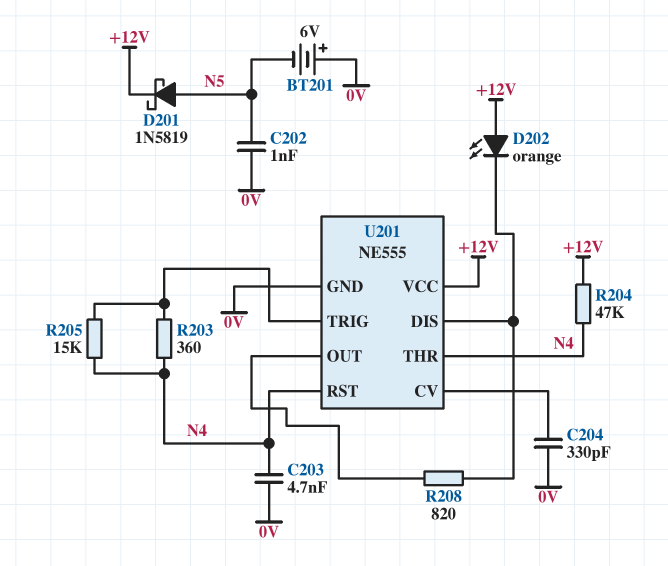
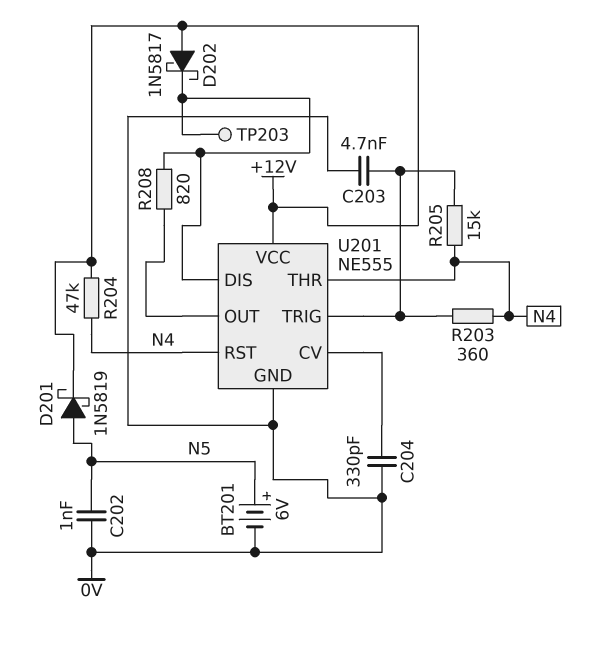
BT201: 6V (plus 0V, minus N5) -> 6V (plus N5, minus 0V)
C203: 4.7nF (0V, N4) -> 4.7nF (0V, U201/TRIG)
D202: LED orange (A +12V, K U201/DIS) -> schottky 1N5817 (A +12V, K U201/DIS)
TP203: none -> test point (U201/DIS)

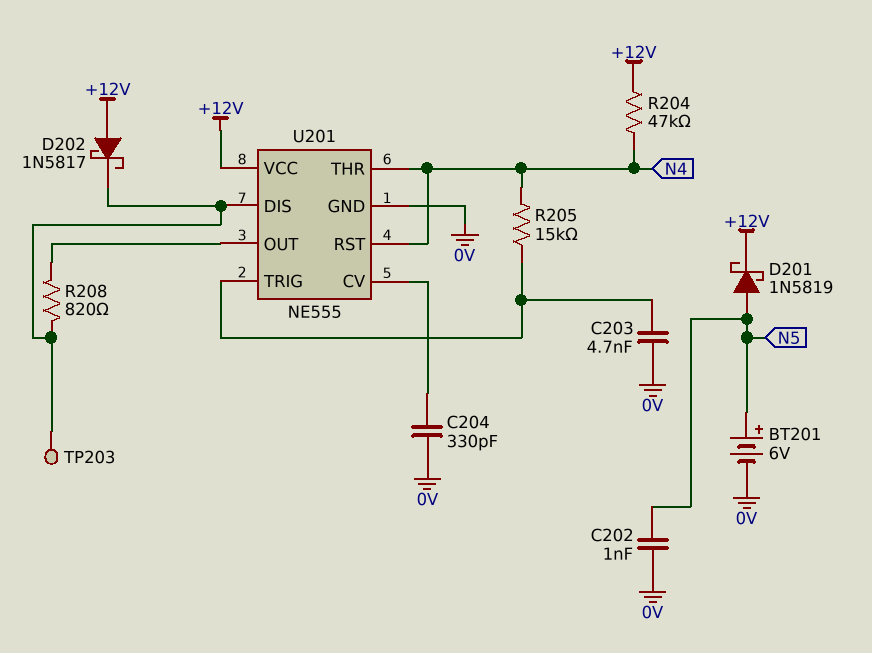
R203: 360 (N4, U201/TRIG) -> none

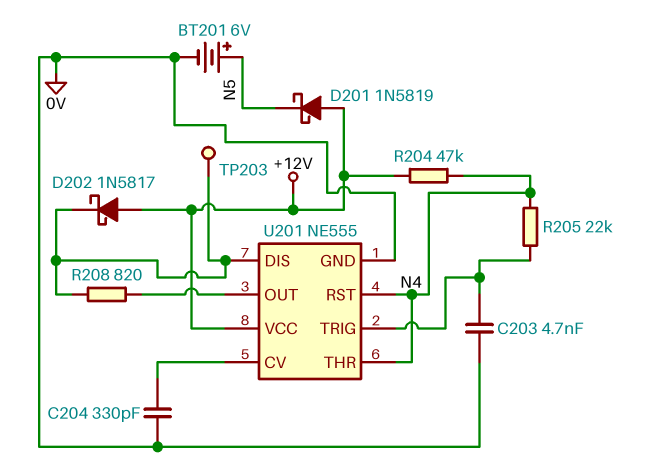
C202: 1nF (0V, N5) -> none
D201: schottky 1N5819 (A N5, K +12V) -> schottky 1N5819 (A +12V, K N5)
R205: 15k (N4, U201/TRIG) -> 22k (N4, U201/TRIG)

